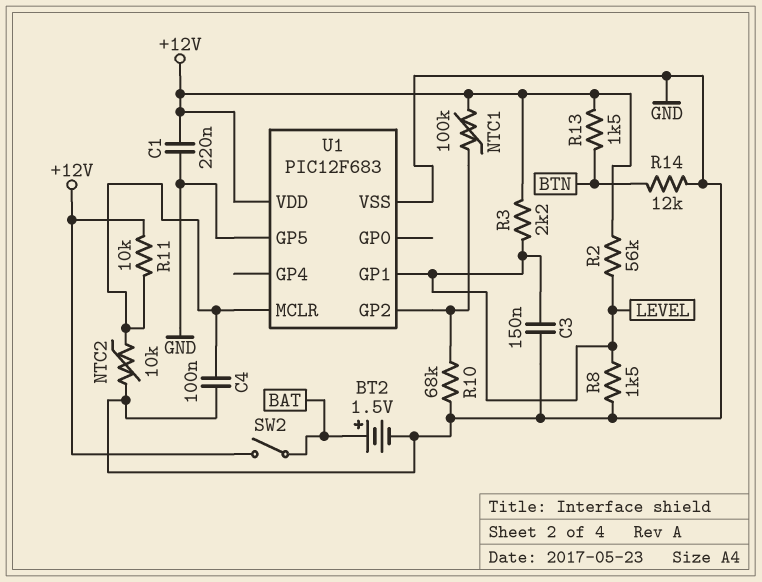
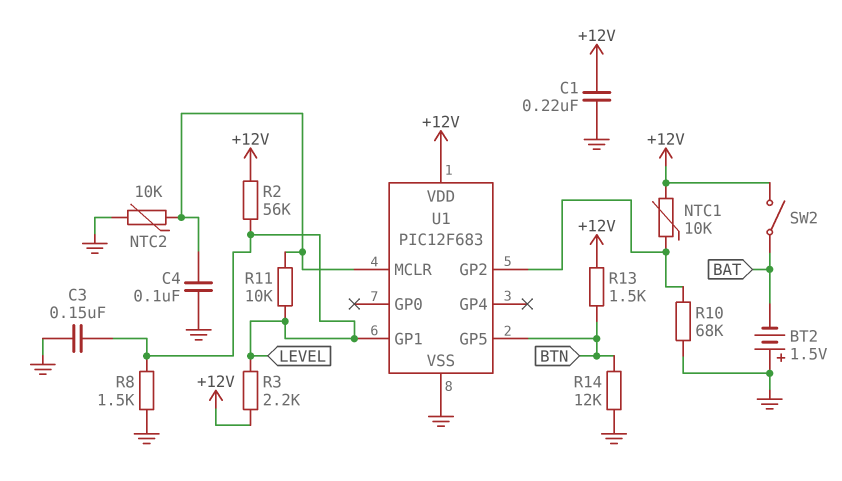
BT2: 1.5V (plus BAT, minus GND) -> 1.5V (plus GND, minus BAT)
NTC1: 100k (+12V, U1/GP2) -> 10k (+12V, U1/GP2)
R11: 10k (+12V, U1/MCLR) -> 10k (LEVEL, U1/MCLR)
U1 pin GP5: GND -> BTN

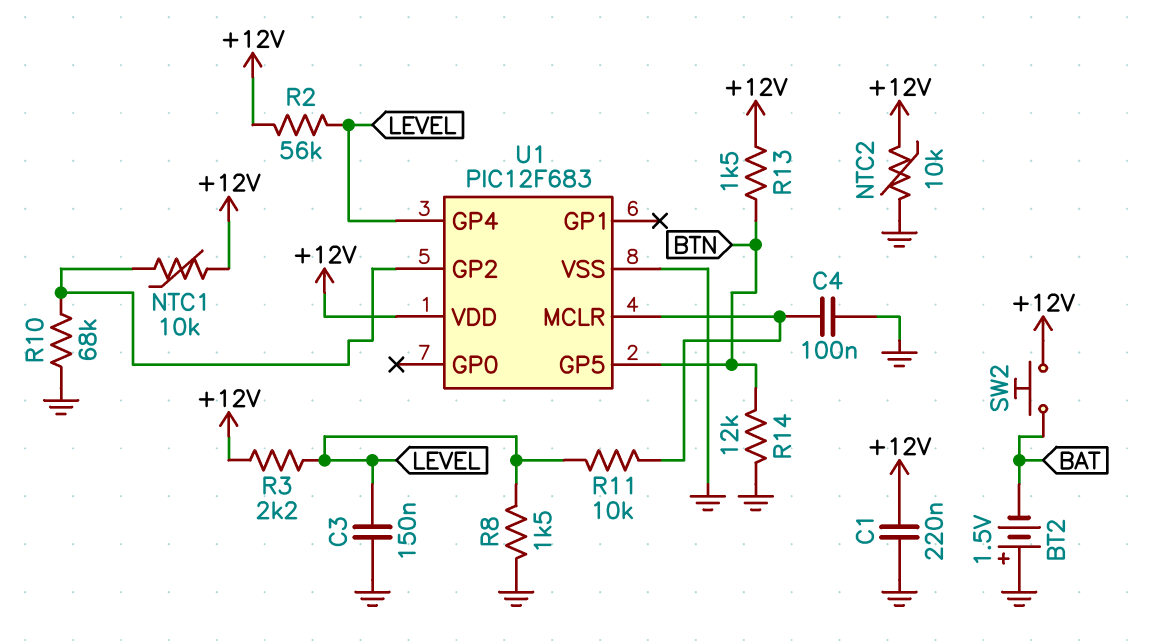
NTC2: 10k (GND, U1/MCLR) -> 10k (+12V, GND)
SW2: switch (+12V, BAT) -> button (+12V, BAT)
U1 pin GP1: LEVEL -> none
U1 pin GP4: none -> LEVEL

